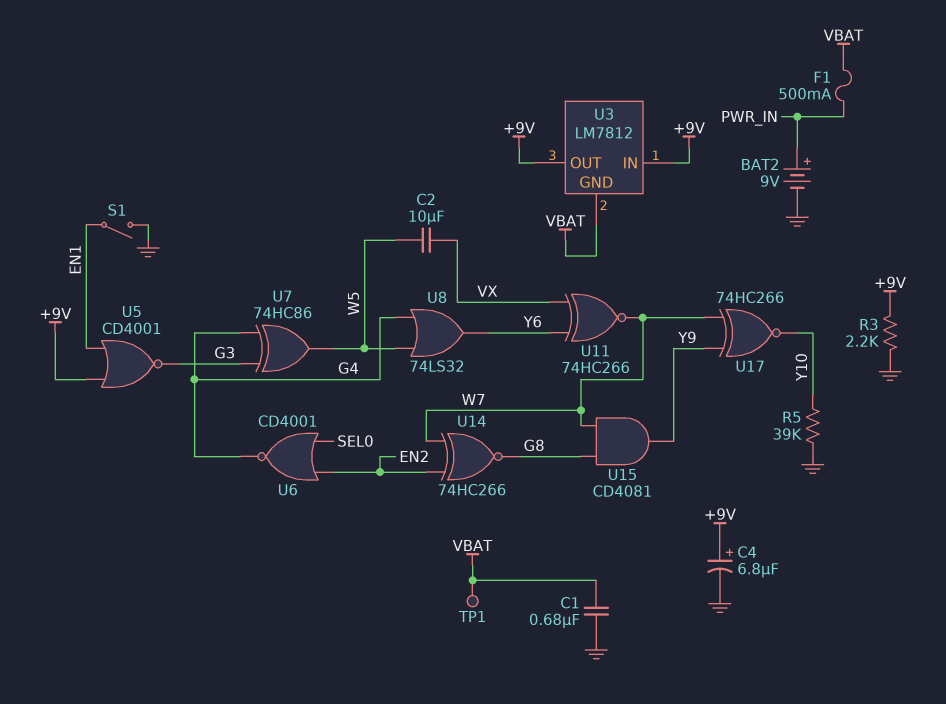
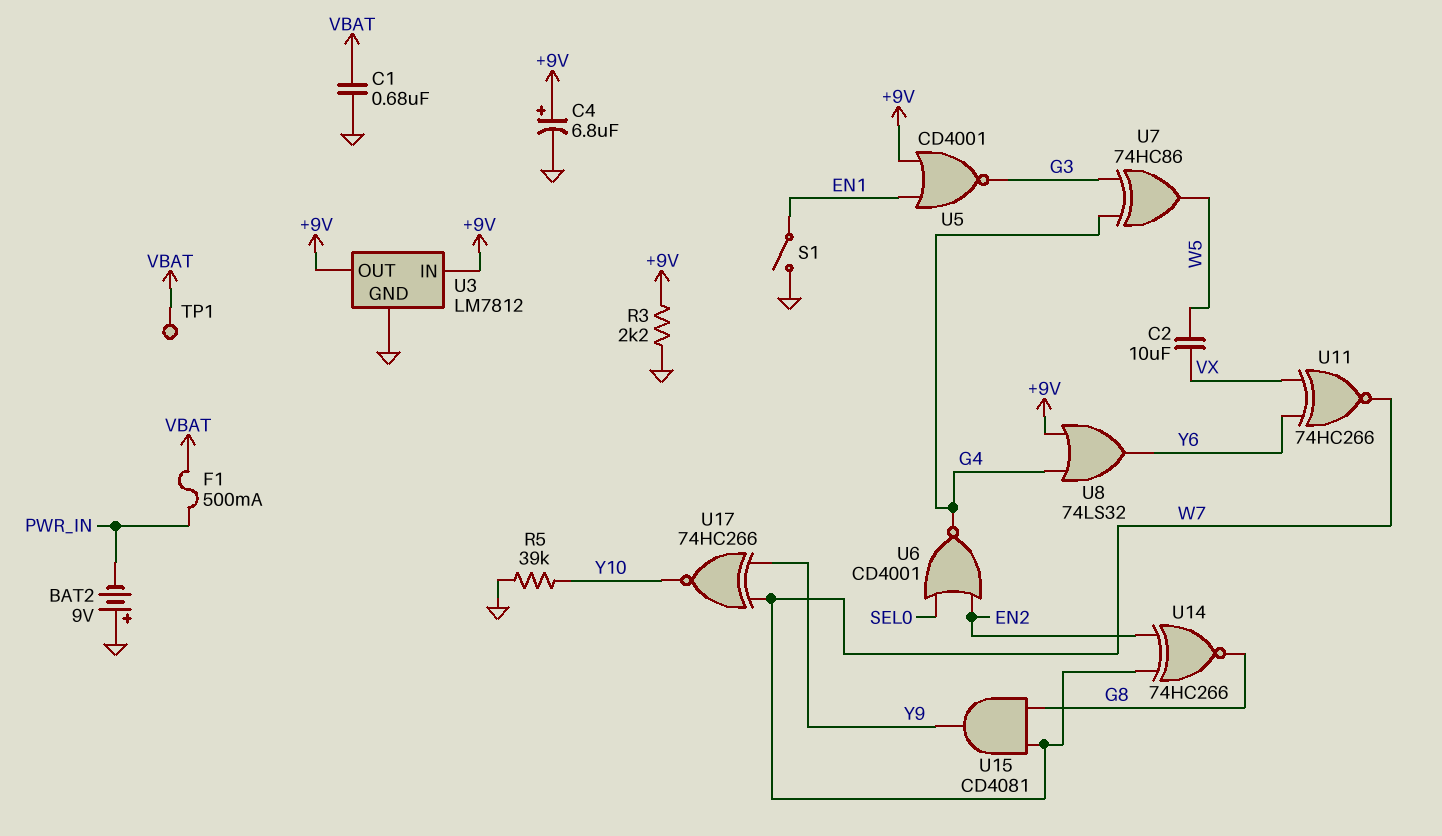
BAT2: 9V (plus PWR_IN, minus GND) -> 9V (plus GND, minus PWR_IN)
U3 pin GND: VBAT -> GND
U8: OR 74LS32 (in G4, in W5, out Y6) -> OR 74LS32 (in +9V, in G4, out Y6)

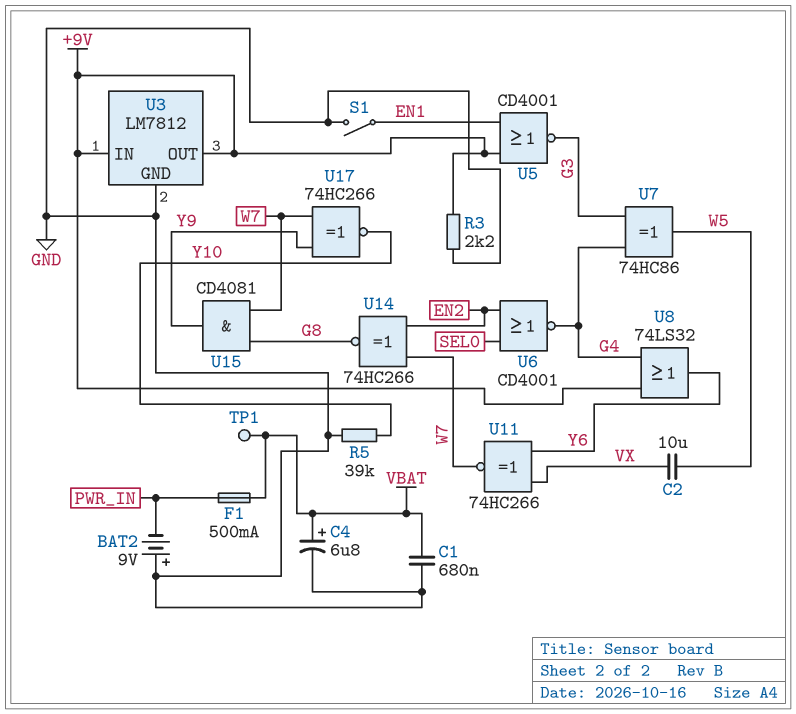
C4: 6.8uF (plus +9V, minus GND) -> 6.8uF (plus VBAT, minus GND)

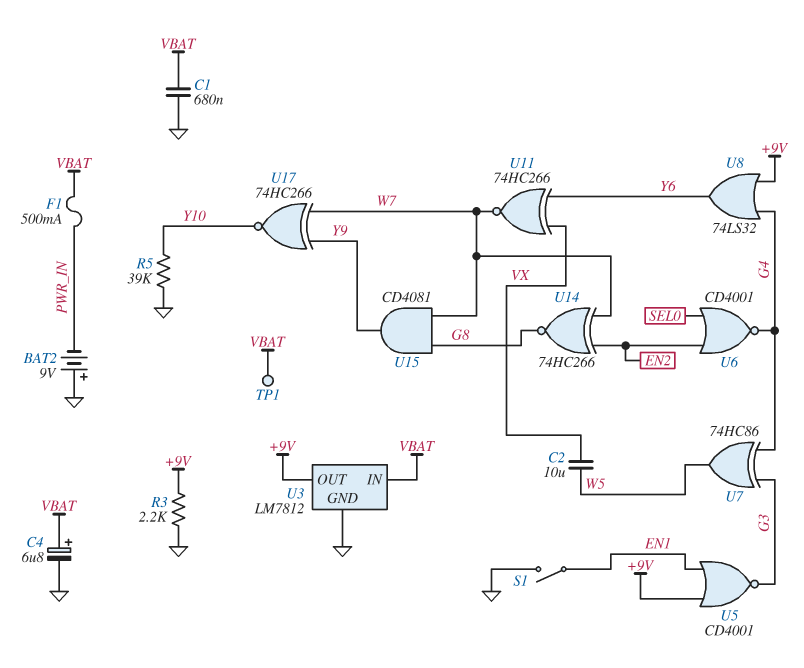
U3 pin IN: +9V -> VBAT

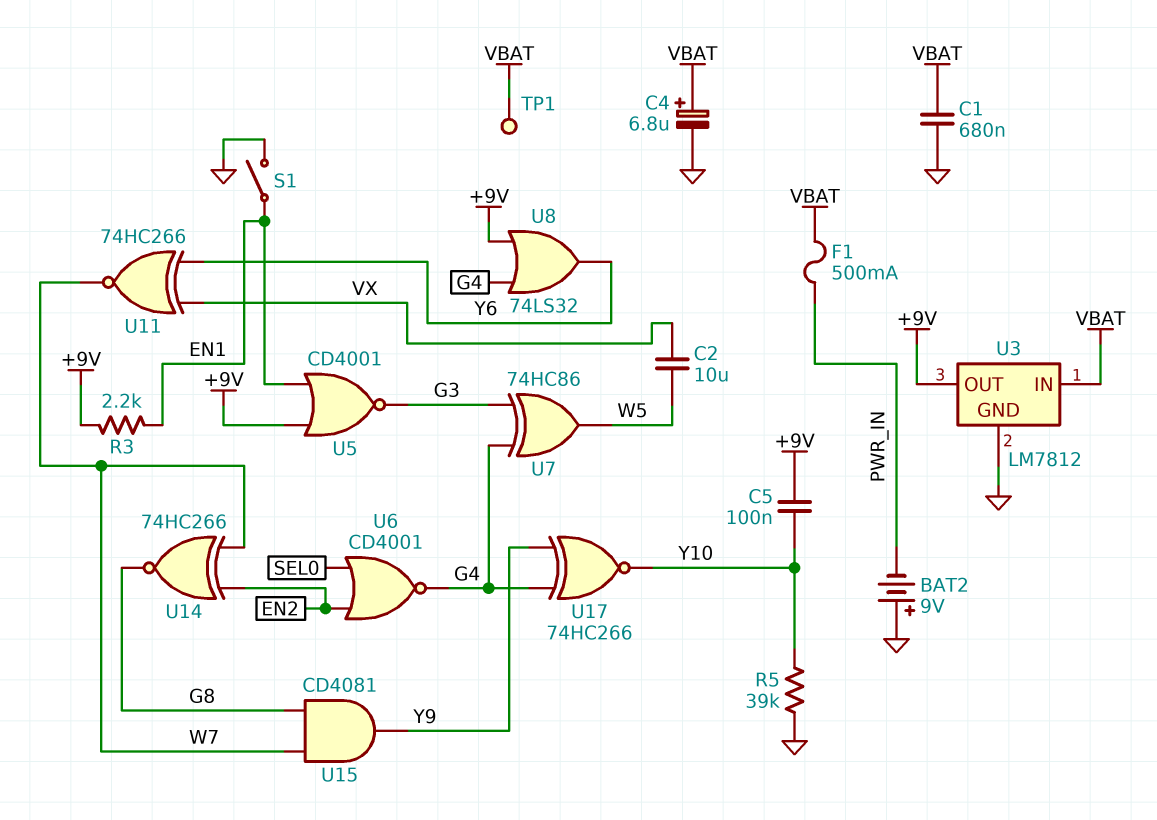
C5: none -> 100nF (+9V, Y10)
R3: 2.2k (+9V, GND) -> 2.2k (+9V, EN1)
U17: XNOR 74HC266 (in W7, in Y9, out Y10) -> XNOR 74HC266 (in G4, in Y9, out Y10)

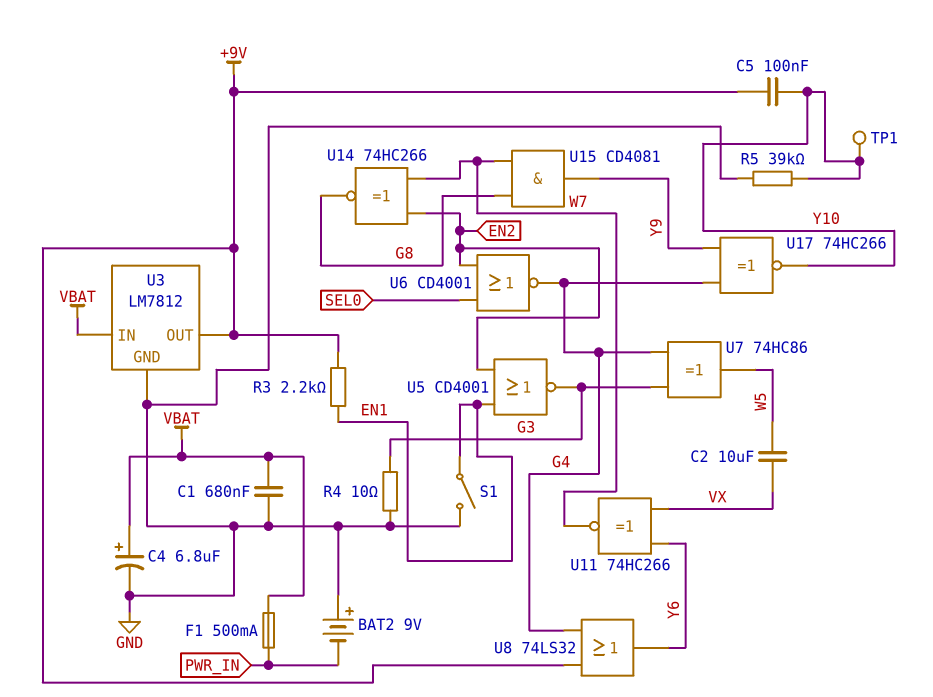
R4: none -> 10 (G3, GND)
TP1: test point (VBAT) -> test point (Y10)
U5: NOR CD4001 (in +9V, in EN1, out G3) -> NOR CD4001 (in EN1, in EN2, out G3)

